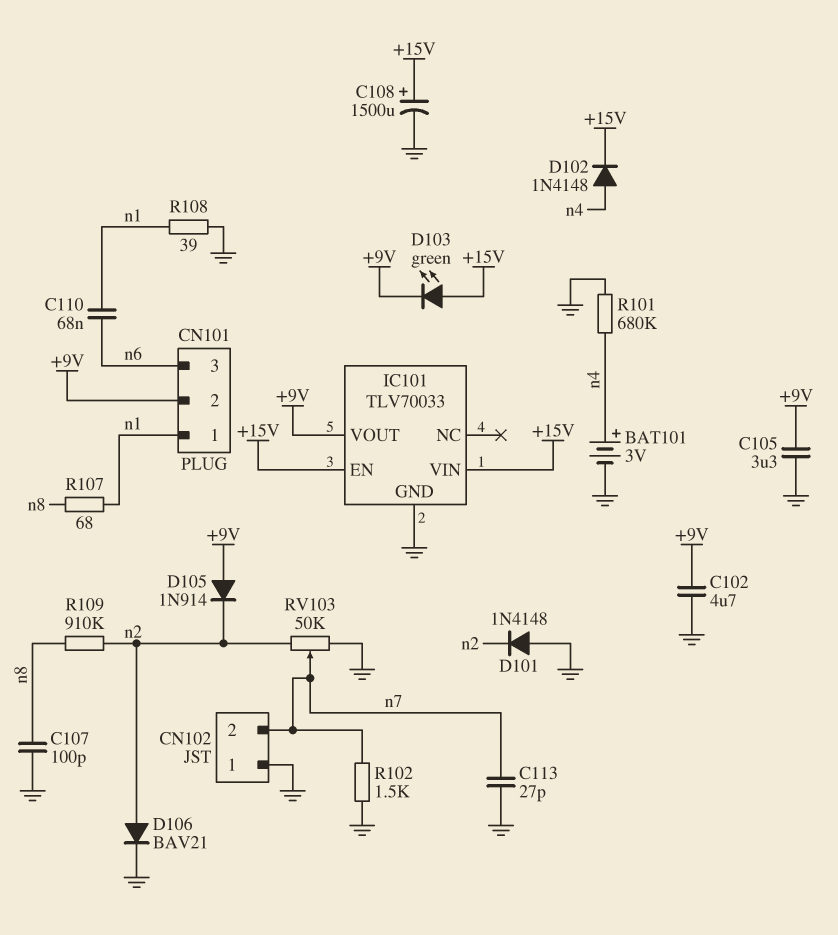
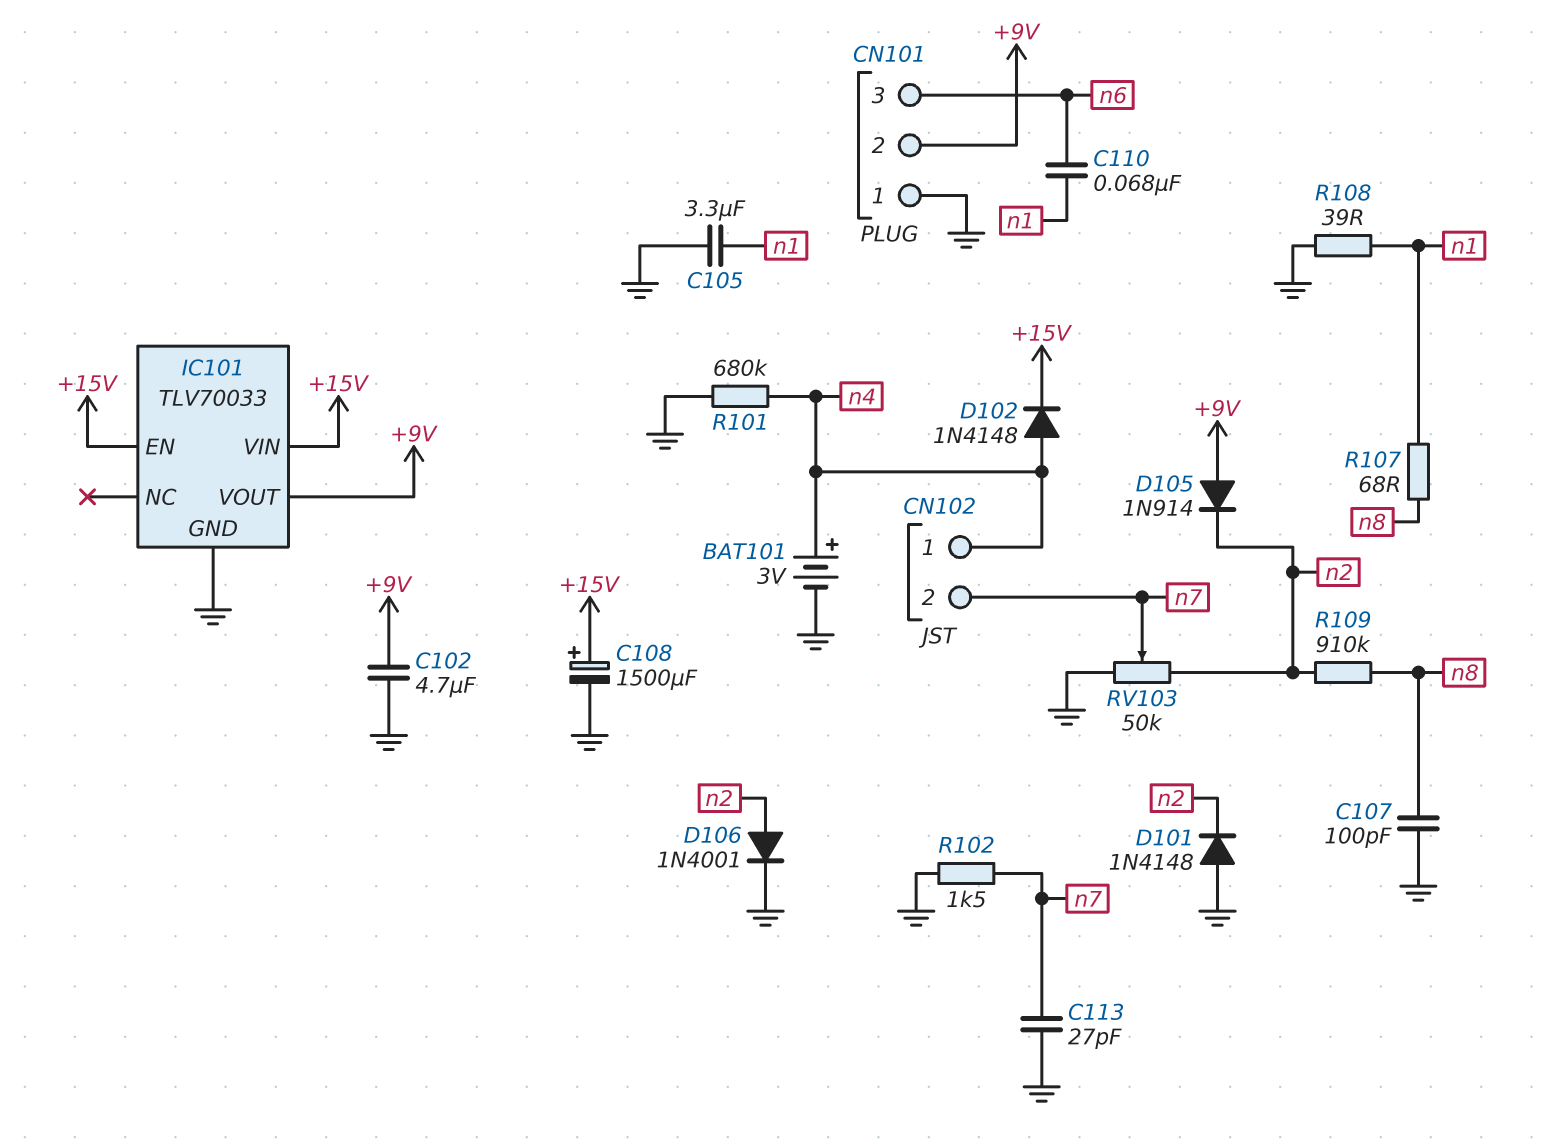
C105: 3.3uF (+9V, GND) -> 3.3uF (GND, n1)
CN101 pin 1: n1 -> GND
CN102 pin 1: GND -> n4
D103: LED green (A +15V, K +9V) -> none
D106: diode BAV21 (A n2, K GND) -> diode 1N4001 (A n2, K GND)

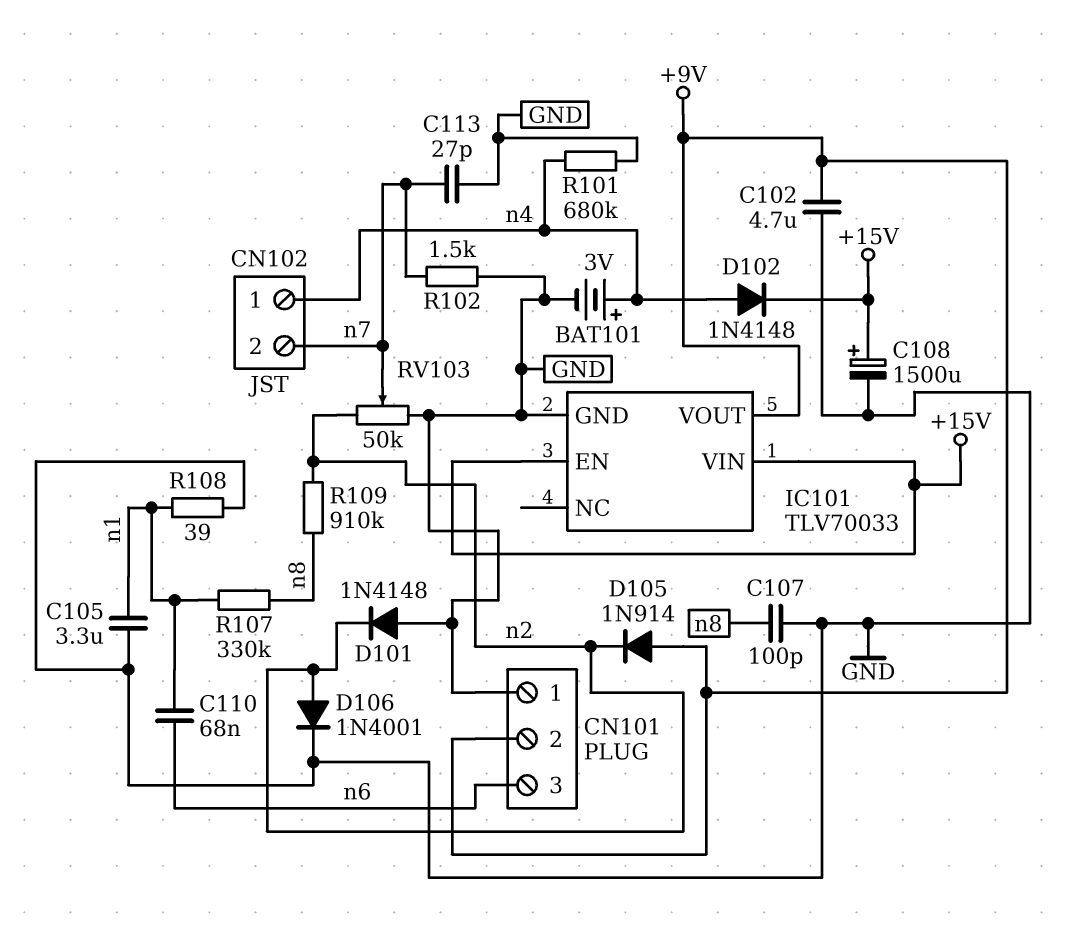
R107: 68 (n1, n8) -> 330k (n1, n8)

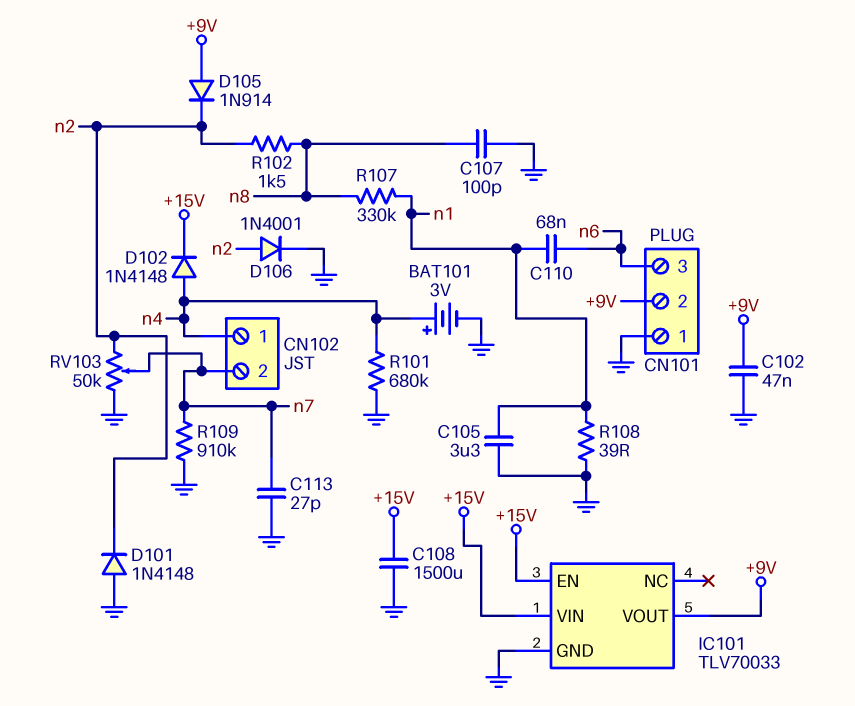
C102: 4.7uF (+9V, GND) -> 47nF (+9V, GND)
C108: 1500uF (plus +15V, minus GND) -> 1500uF (+15V, GND)
R102: 1.5k (GND, n7) -> 1.5k (n2, n8)
R109: 910k (n2, n8) -> 910k (GND, n7)

